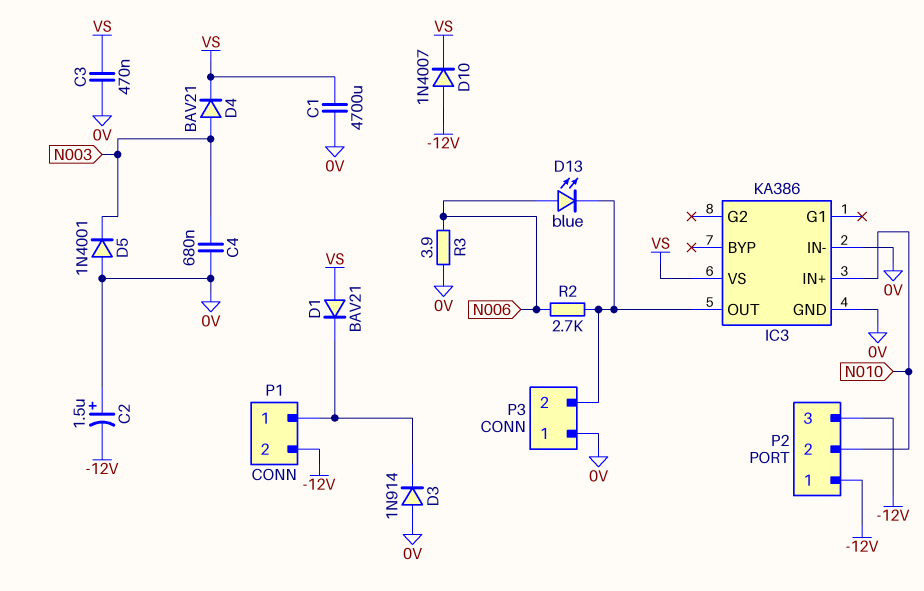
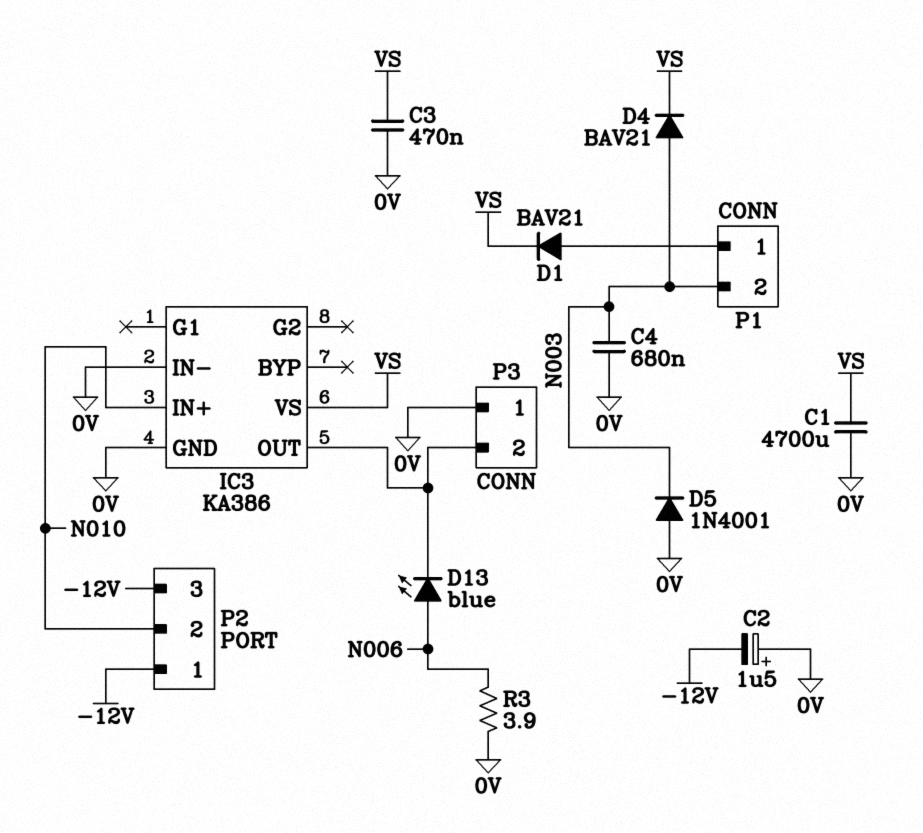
D1: diode BAV21 (A VS, K P1/1) -> diode BAV21 (A P1/1, K VS)
D3: diode 1N914 (A 0V, K P1/1) -> none
D10: diode 1N4007 (A -12V, K VS) -> none
P1 pin 2: -12V -> N003
R2: 2.7k (IC3/OUT, N006) -> none

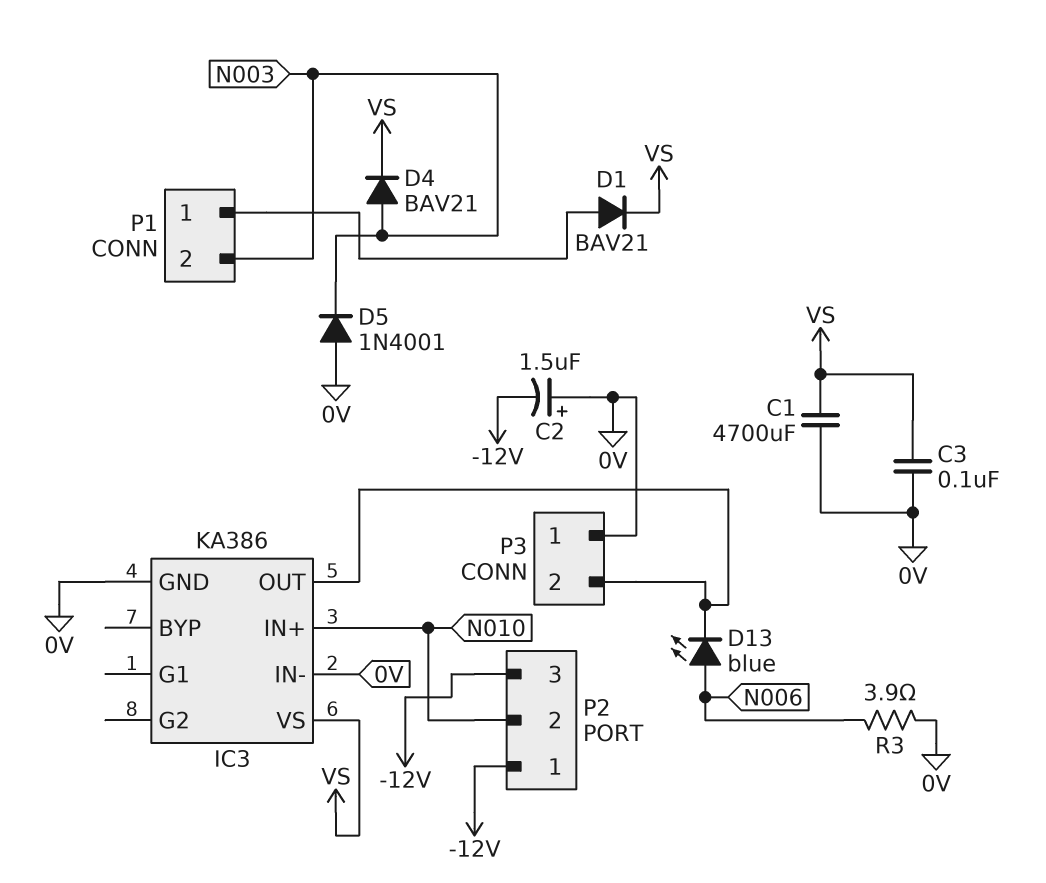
C3: 470nF (0V, VS) -> 100nF (0V, VS)
C4: 680nF (0V, N003) -> none

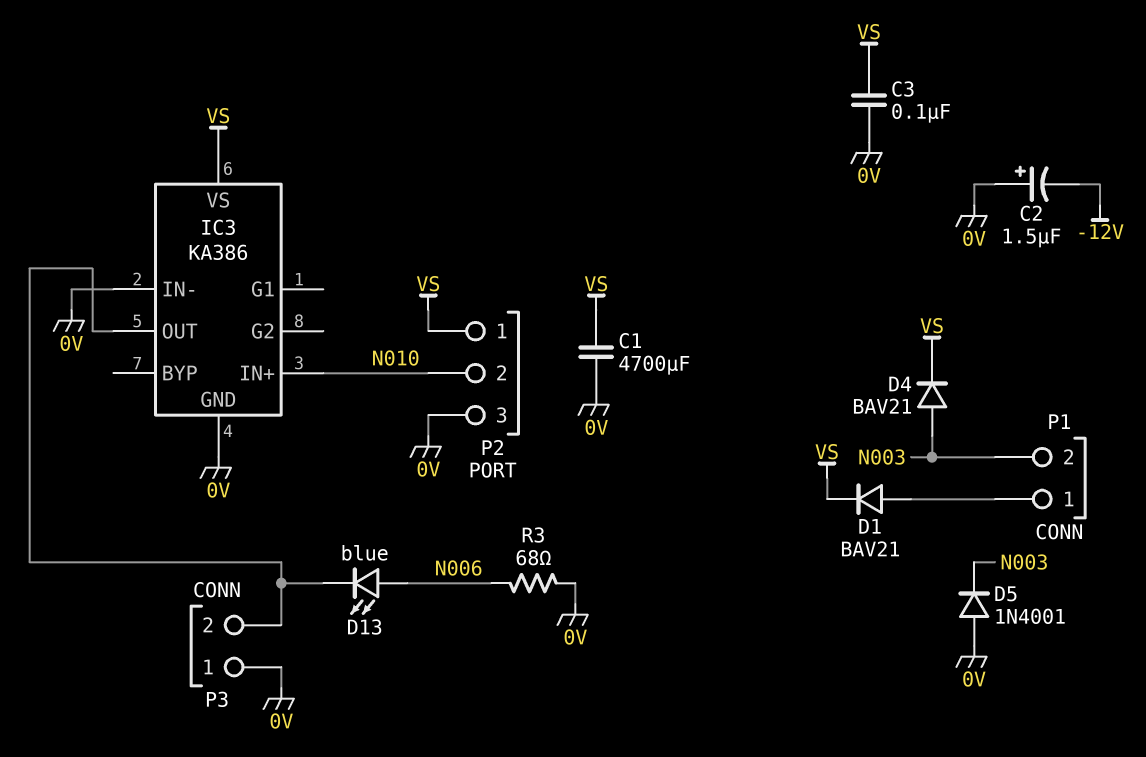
P2 pin 1: -12V -> VS
P2 pin 3: -12V -> 0V
R3: 3.9 (0V, N006) -> 68 (0V, N006)

